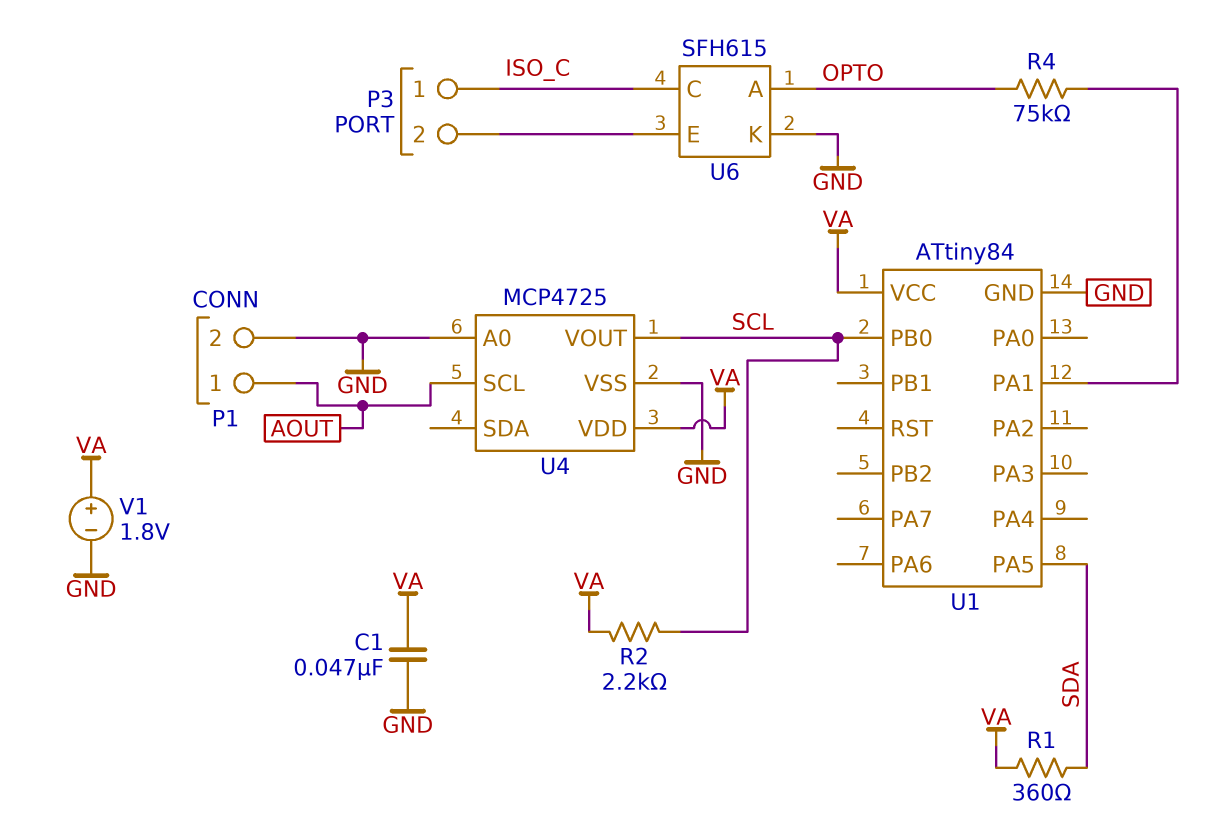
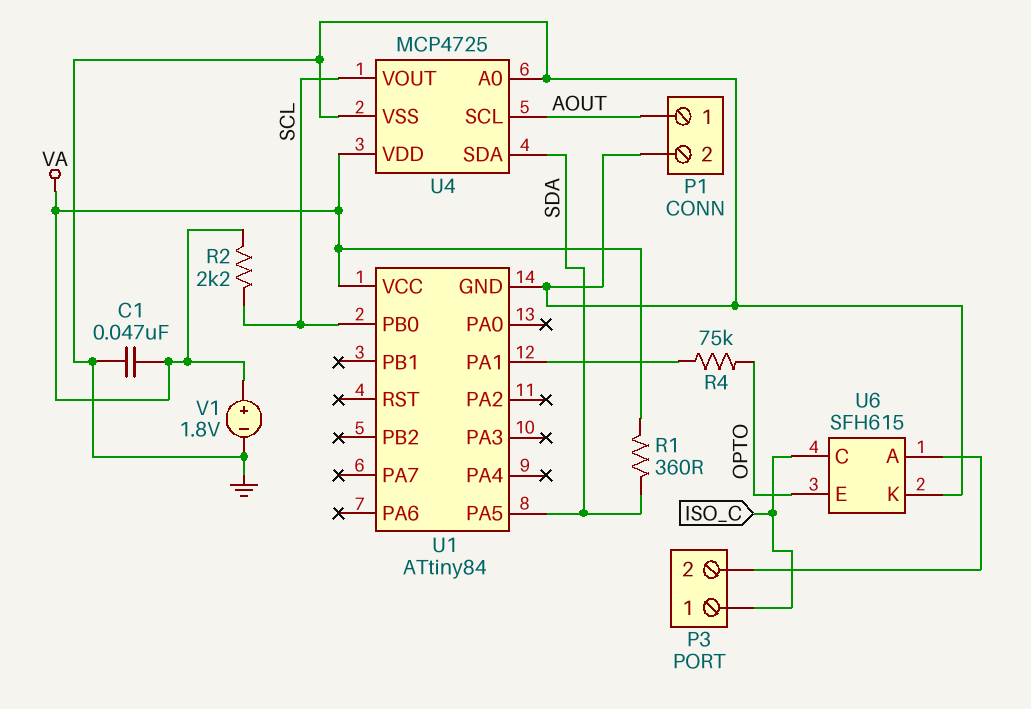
U4 pin SDA: none -> SDA
U6 pin A: OPTO -> P3/2
U6 pin E: P3/2 -> OPTO

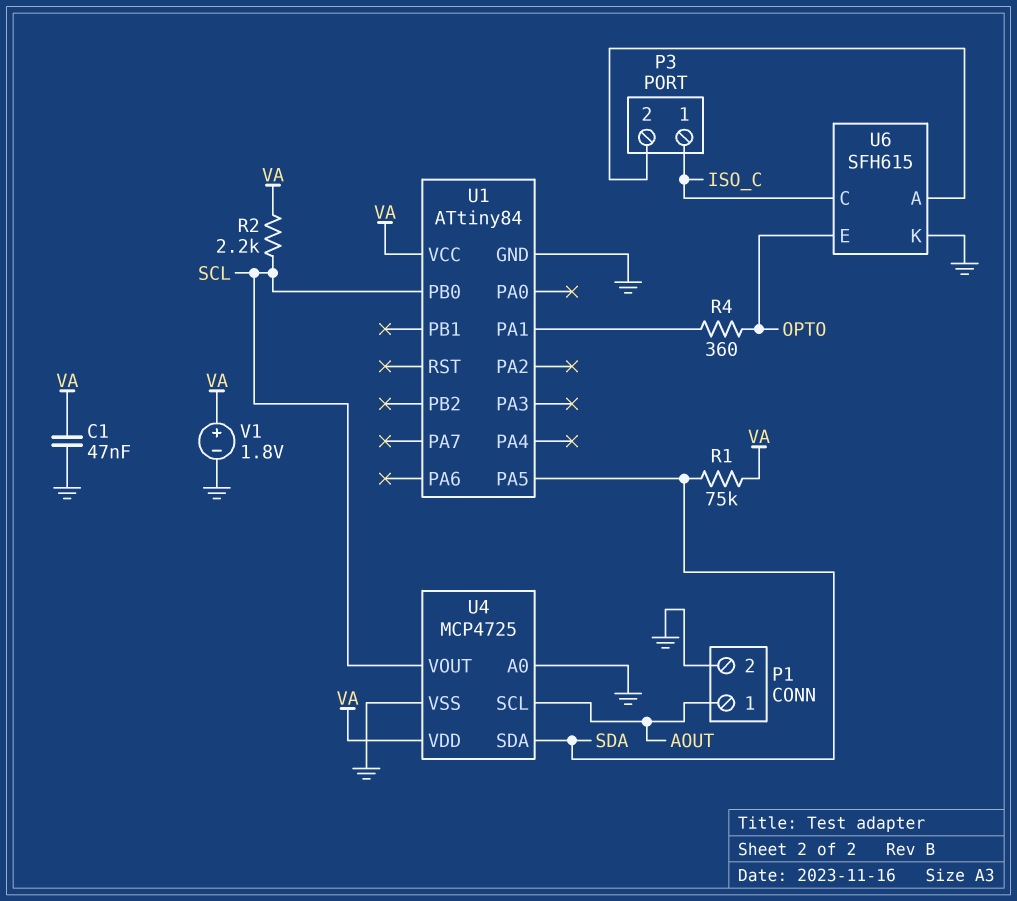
R1: 360 (SDA, VA) -> 75k (SDA, VA)
R4: 75k (OPTO, U1/PA1) -> 360 (OPTO, U1/PA1)

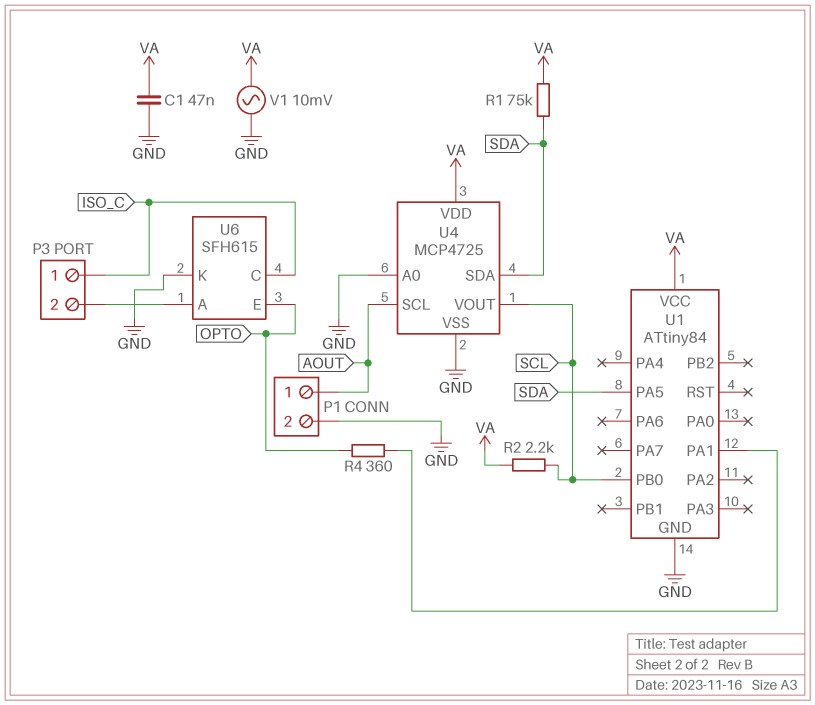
V1: 1.8V (plus VA, minus GND) -> AC 10mV (GND, VA)

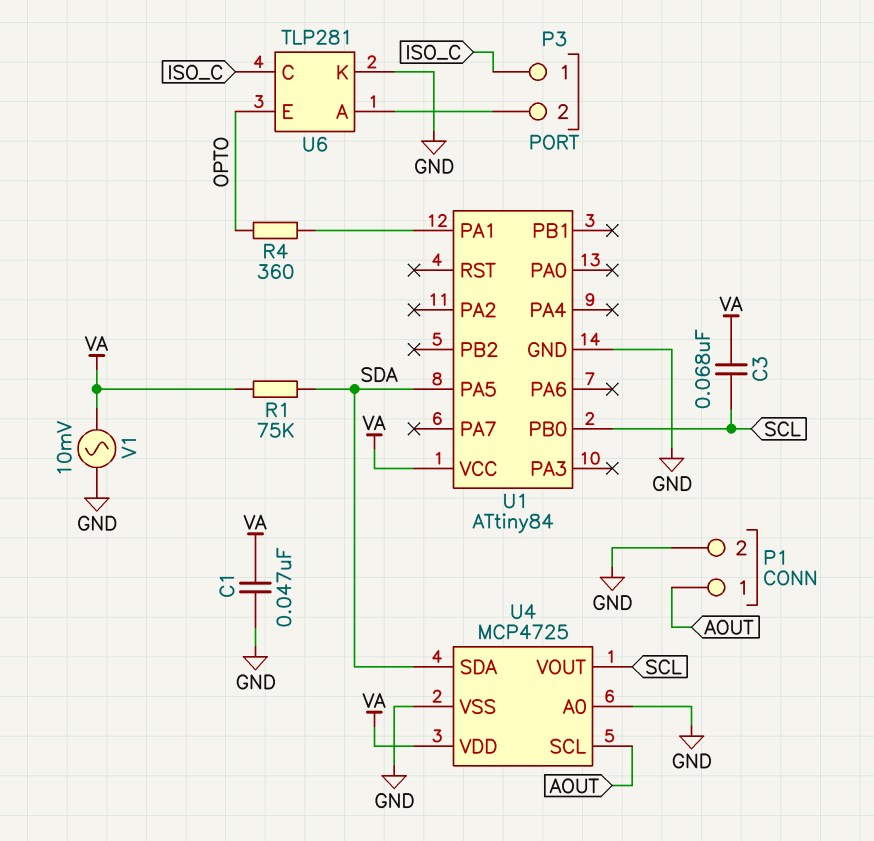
C3: none -> 68nF (SCL, VA)
R2: 2.2k (SCL, VA) -> none
U6: SFH615 -> TLP281

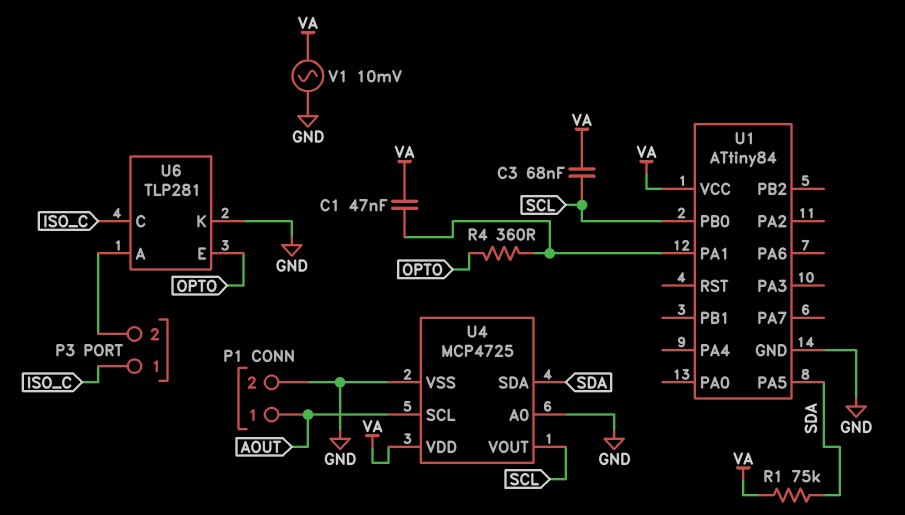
C1: 47nF (GND, VA) -> 47nF (U1/PA1, VA)

